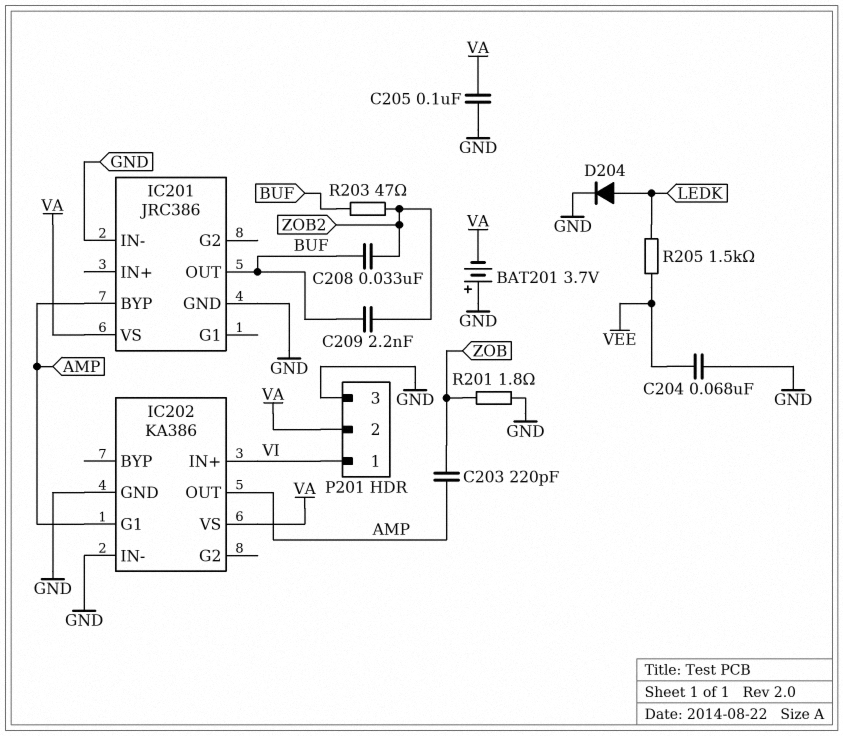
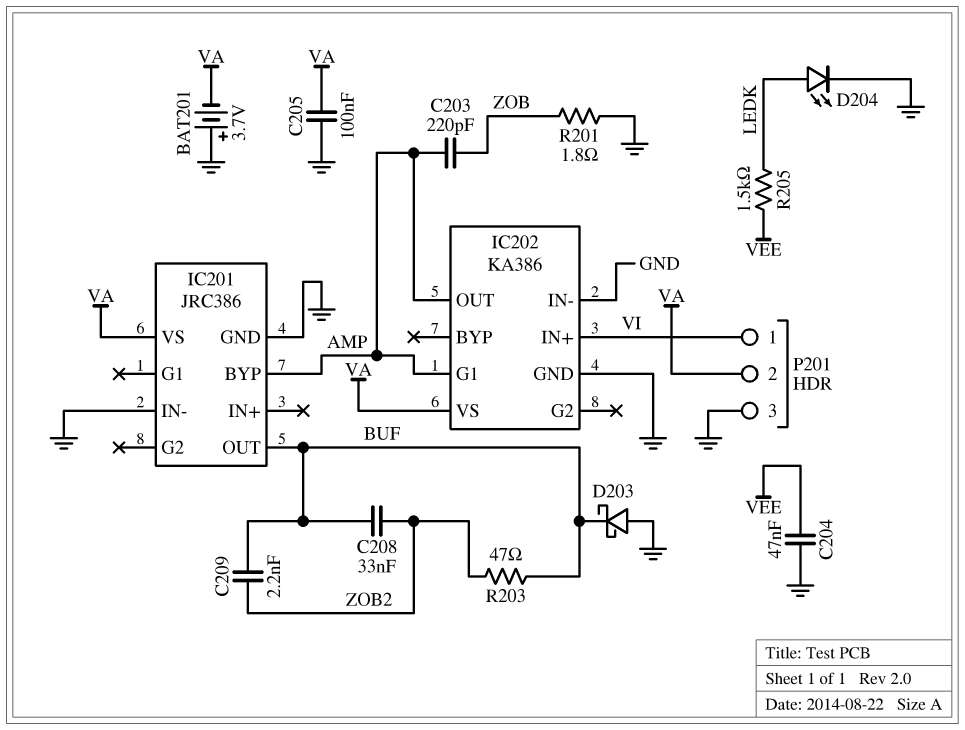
C204: 68nF (GND, VEE) -> 47nF (GND, VEE)
D203: none -> schottky (A GND, K BUF)
D204: diode (A LEDK, K GND) -> LED (A LEDK, K GND)

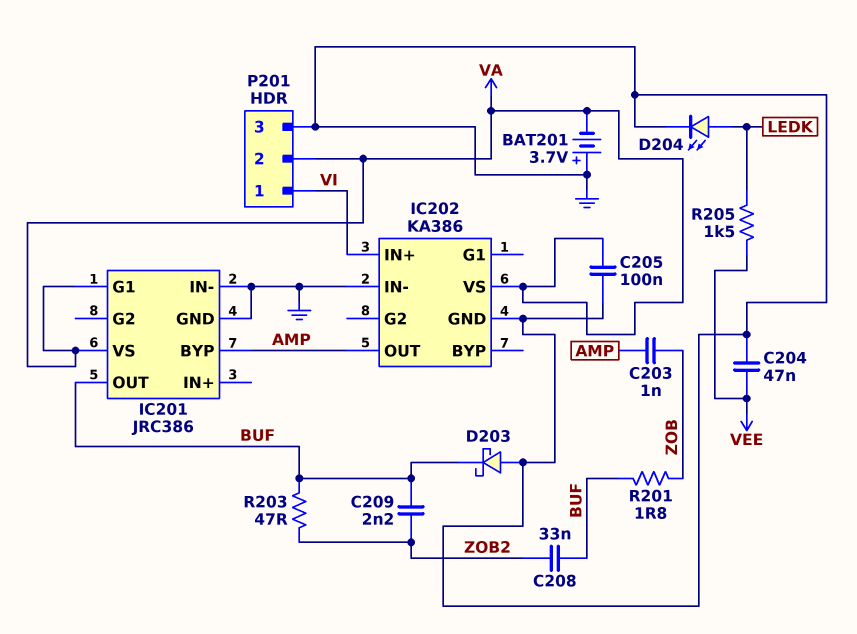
C203: 220pF (AMP, ZOB) -> 1nF (AMP, ZOB)
IC201 pin G1: none -> VA
IC202 pin G1: AMP -> none
R201: 1.8 (GND, ZOB) -> 1.8 (BUF, ZOB)

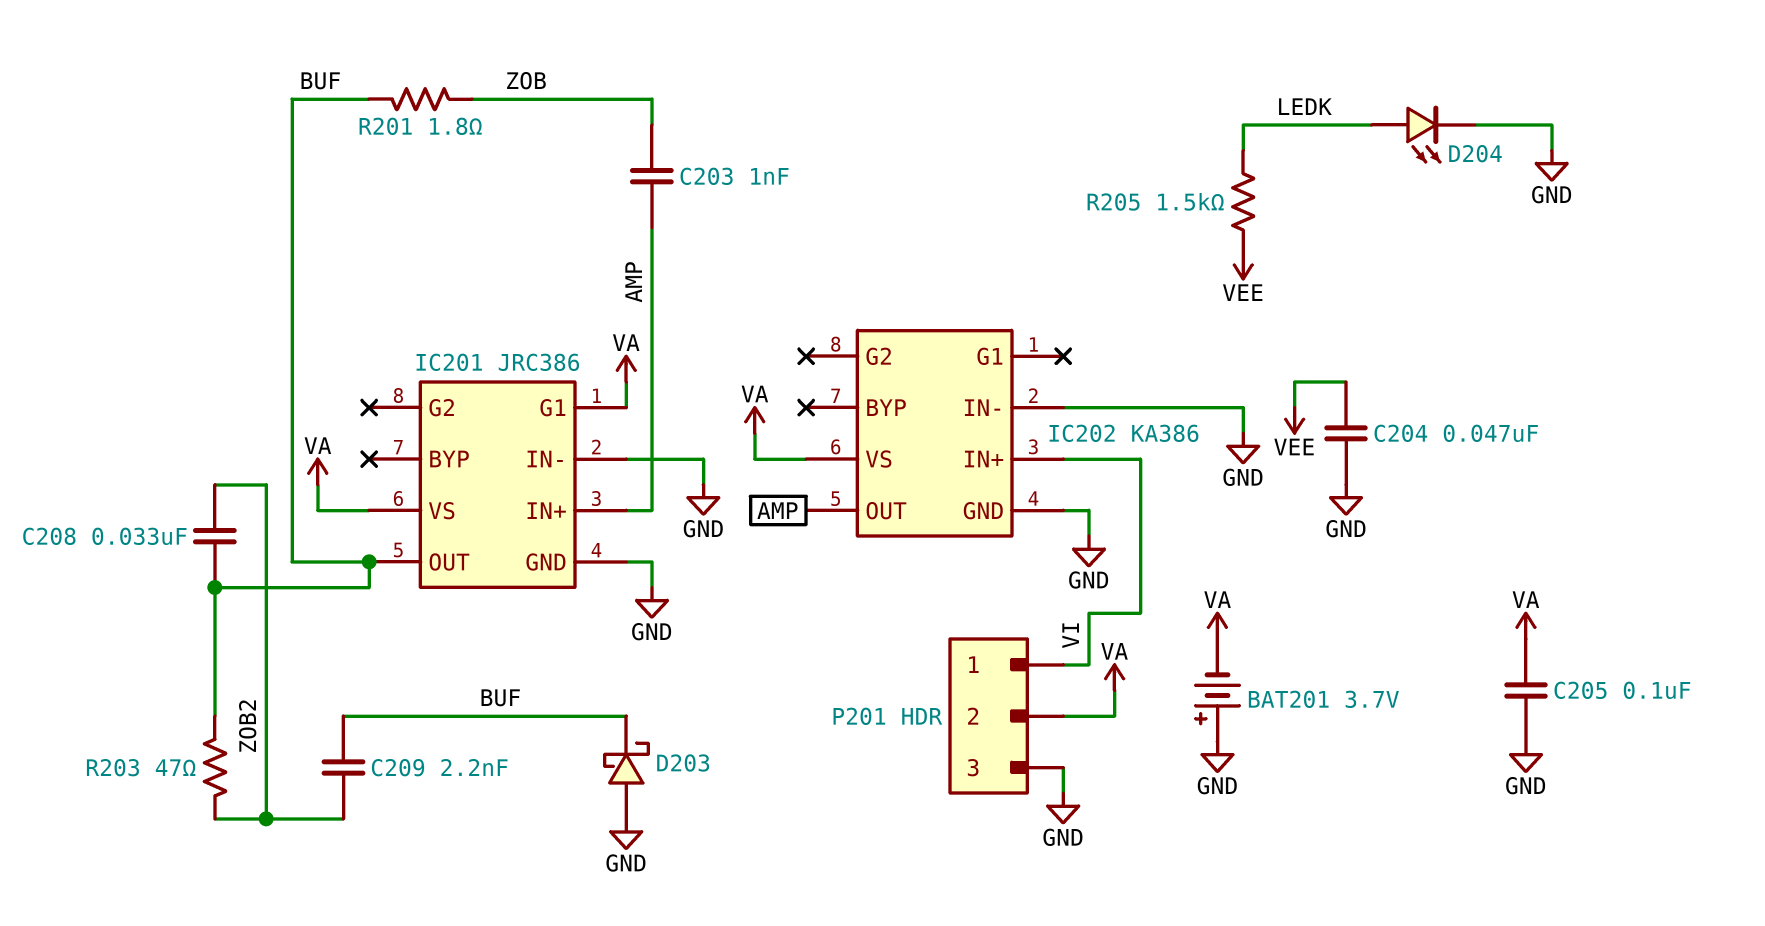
IC201 pin BYP: AMP -> none
IC201 pin IN+: none -> AMP

